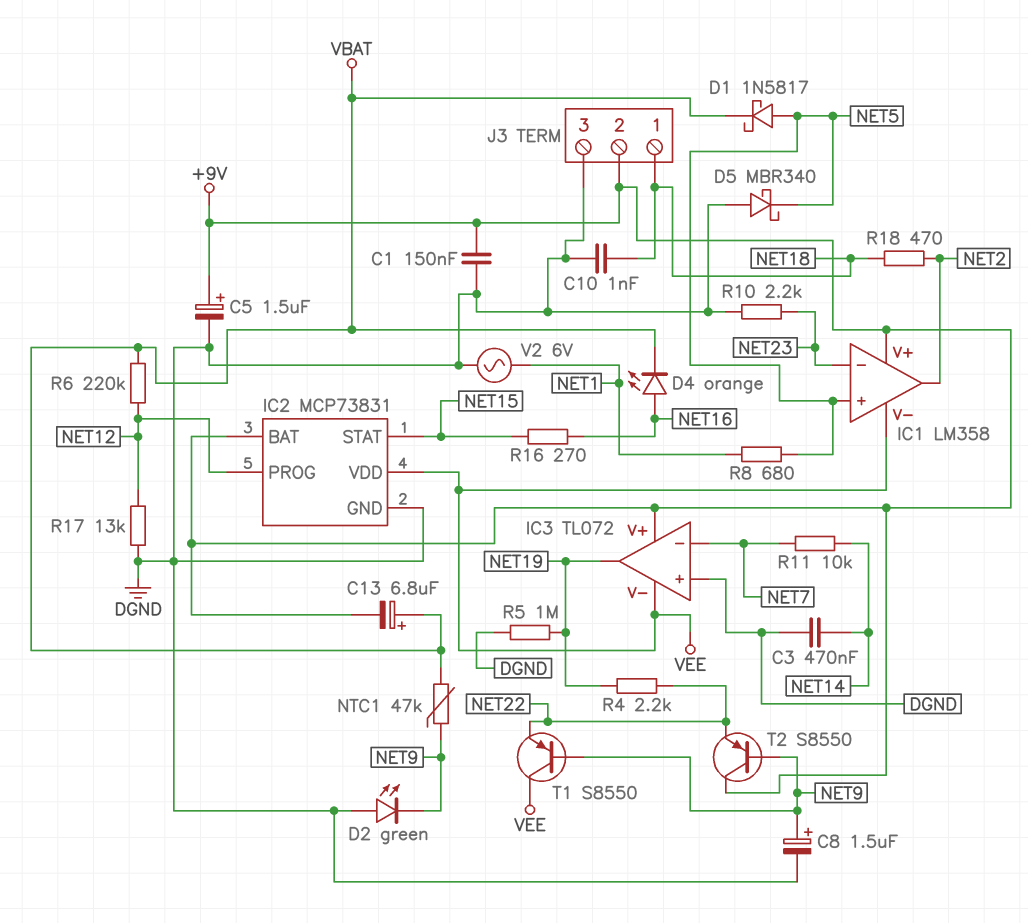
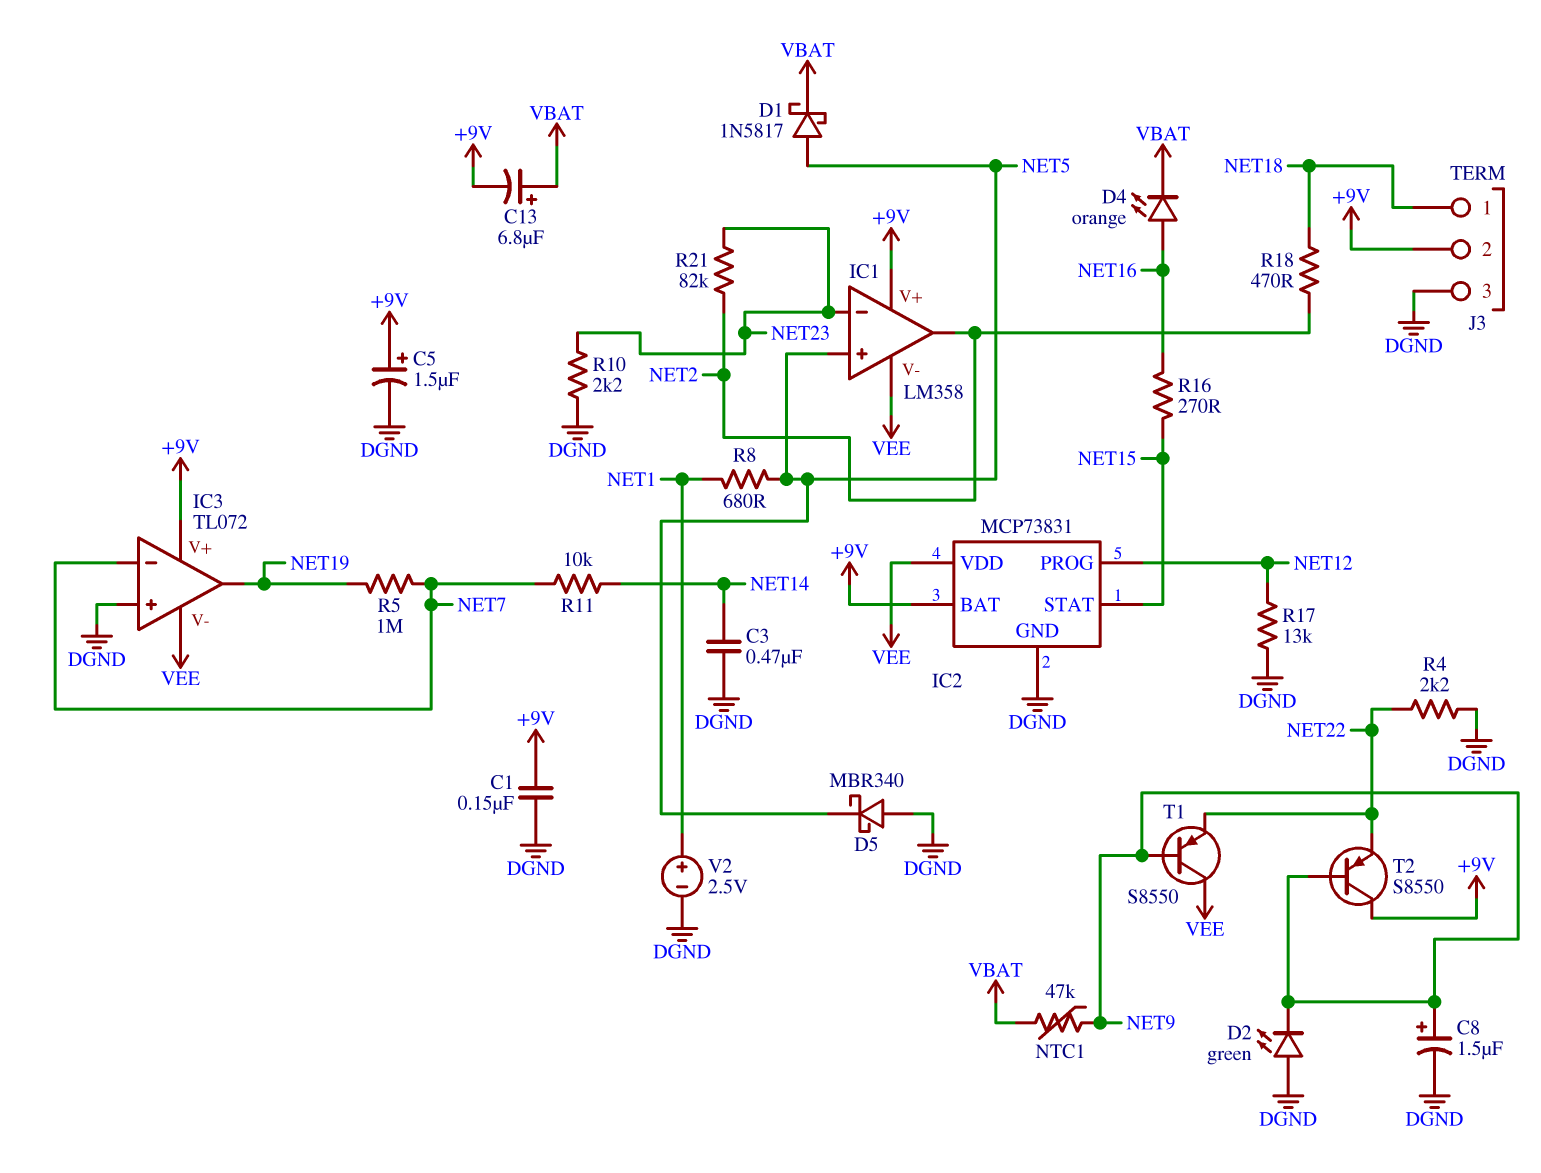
C10: 1nF (DGND, NET18) -> none
R4: 2.2k (NET19, NET22) -> 2.2k (DGND, NET22)
R5: 1M (DGND, NET19) -> 1M (NET7, NET19)
R6: 220k (NET12, VBAT) -> none
R21: none -> 82k (NET2, NET23)
V2: AC 6V (DGND, NET1) -> 2.5V (plus NET1, minus DGND)

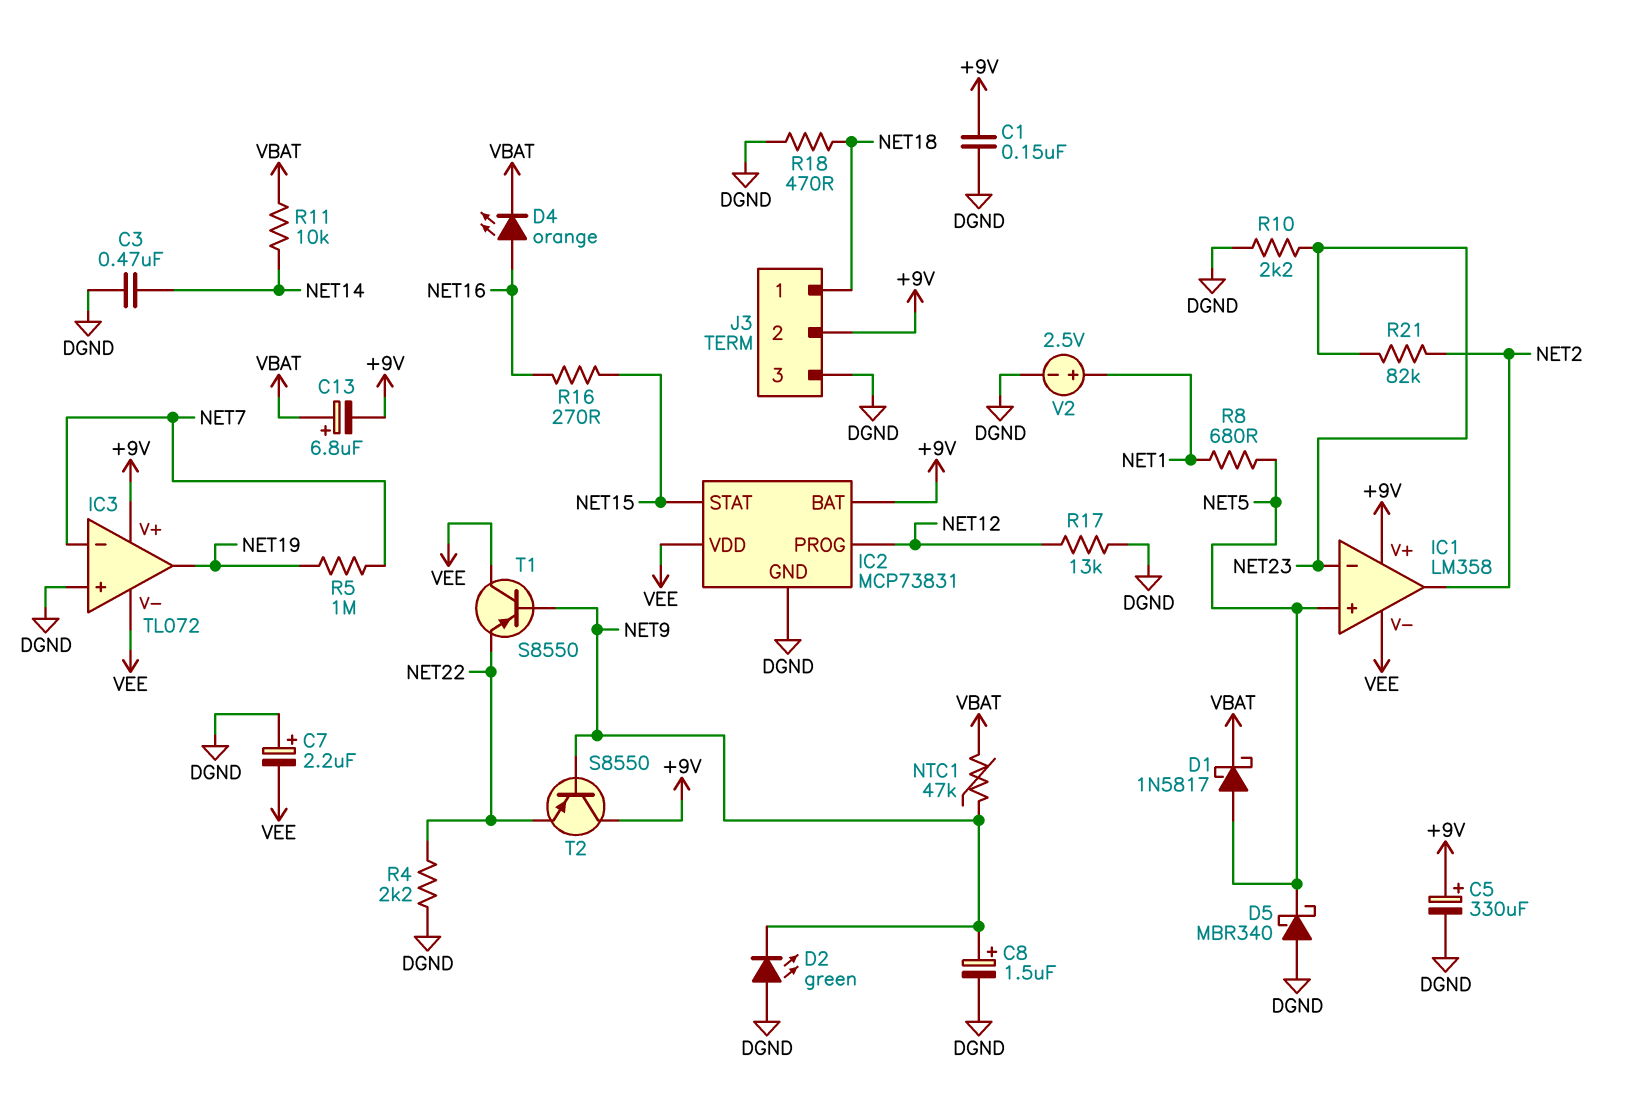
C5: 1.5uF (plus +9V, minus DGND) -> 330uF (plus +9V, minus DGND)
C7: none -> 2.2uF (plus DGND, minus VEE)
R11: 10k (NET7, NET14) -> 10k (NET14, VBAT)
R18: 470 (NET2, NET18) -> 470 (DGND, NET18)

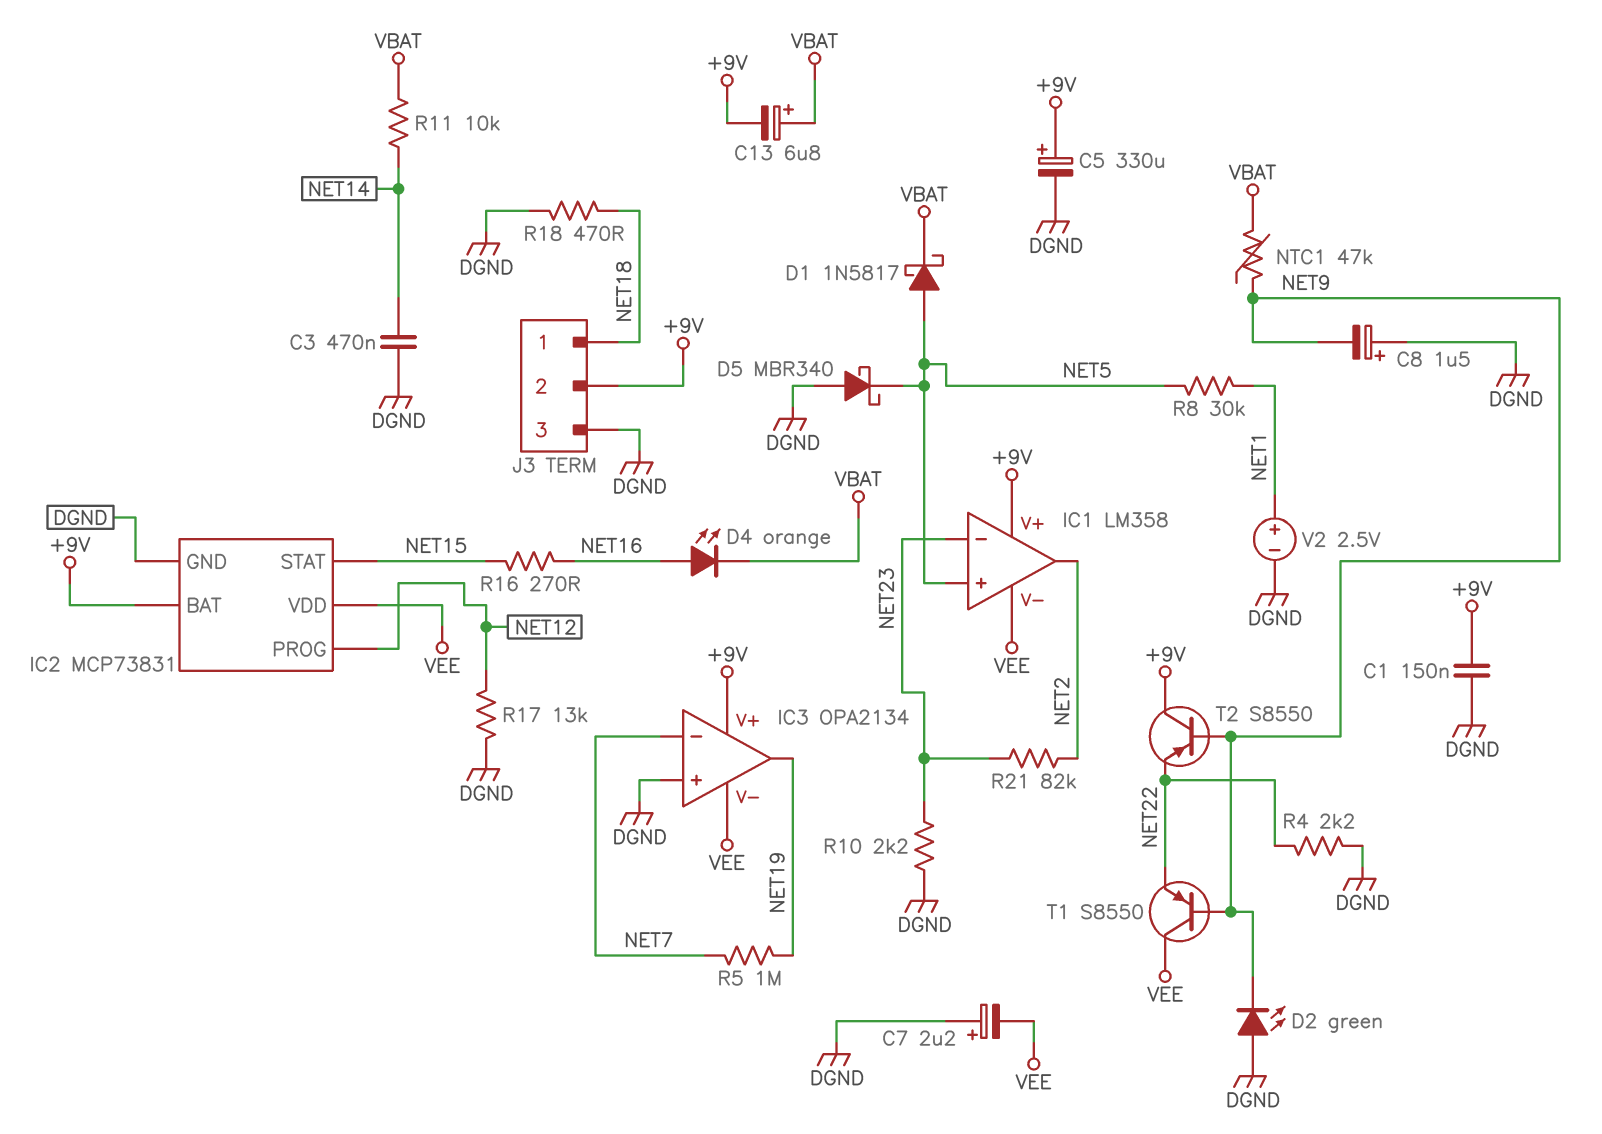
C8: 1.5uF (plus NET9, minus DGND) -> 1.5uF (plus DGND, minus NET9)
IC3: TL072 -> OPA2134
R8: 680 (NET1, NET5) -> 30k (NET1, NET5)

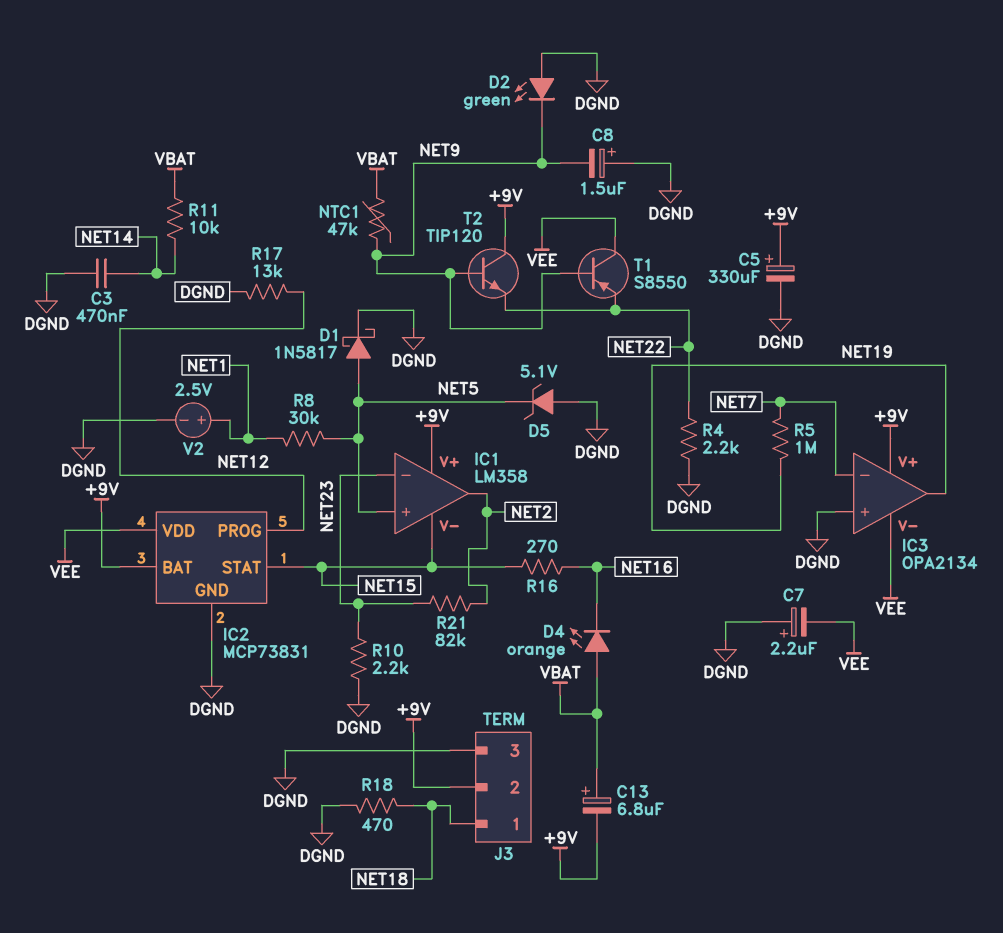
C1: 150nF (+9V, DGND) -> none
D1: schottky 1N5817 (A NET5, K VBAT) -> schottky 1N5817 (A NET5, K DGND)
D4: LED orange (A NET16, K VBAT) -> LED orange (A VBAT, K NET16)
D5: schottky MBR340 (A DGND, K NET5) -> zener 5.1V (A DGND, K NET5)
IC1 pin V-: VEE -> NET15
T2: PNP S8550 (B NET9, C +9V, E NET22) -> NPN TIP120 (B NET9, C +9V, E NET22)

